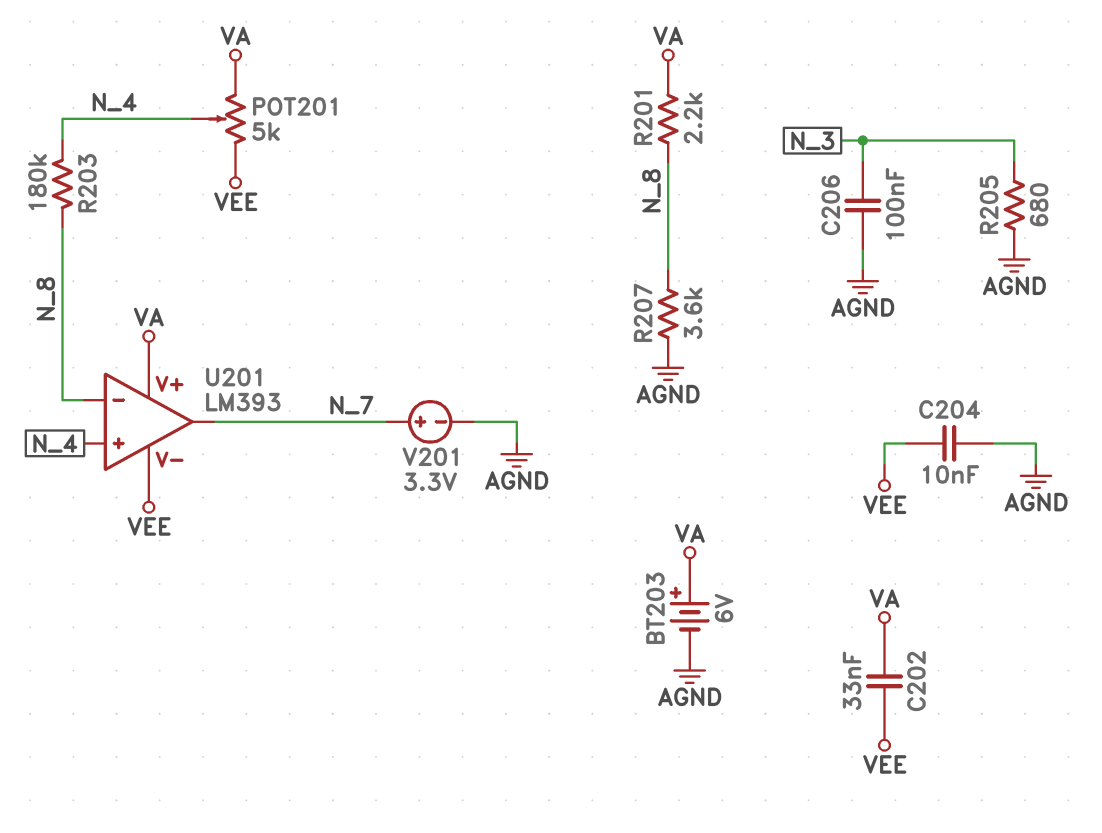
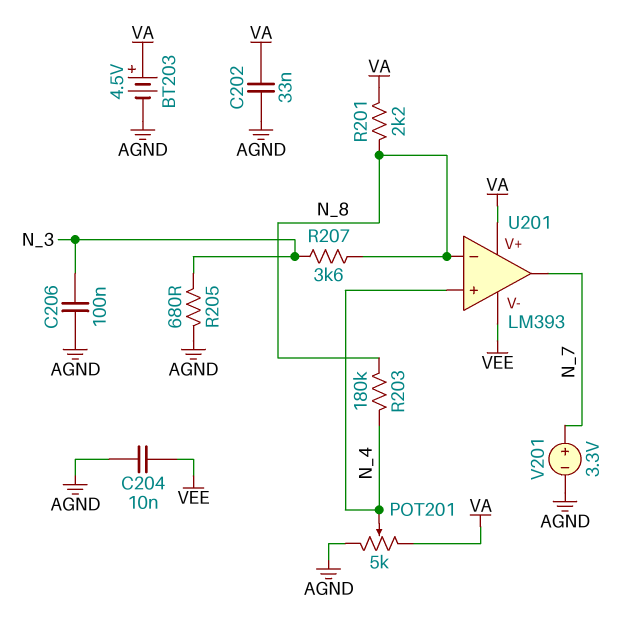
BT203: 6V (plus VA, minus AGND) -> 4.5V (plus VA, minus AGND)
C202: 33nF (VA, VEE) -> 33nF (AGND, VA)
POT201: 5k (VA, VEE, wiper N_4) -> 5k (AGND, VA, wiper N_4)
R207: 3.6k (AGND, N_8) -> 3.6k (N_3, N_8)

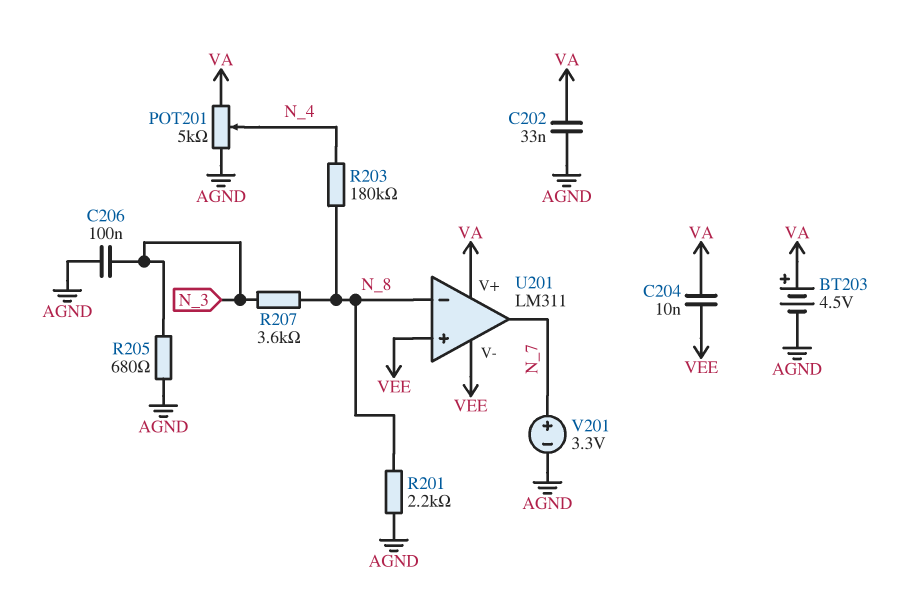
C204: 10nF (AGND, VEE) -> 10nF (VA, VEE)
R201: 2.2k (N_8, VA) -> 2.2k (AGND, N_8)
U201: LM393 -> LM311
U201 pin in+: N_4 -> VEE

